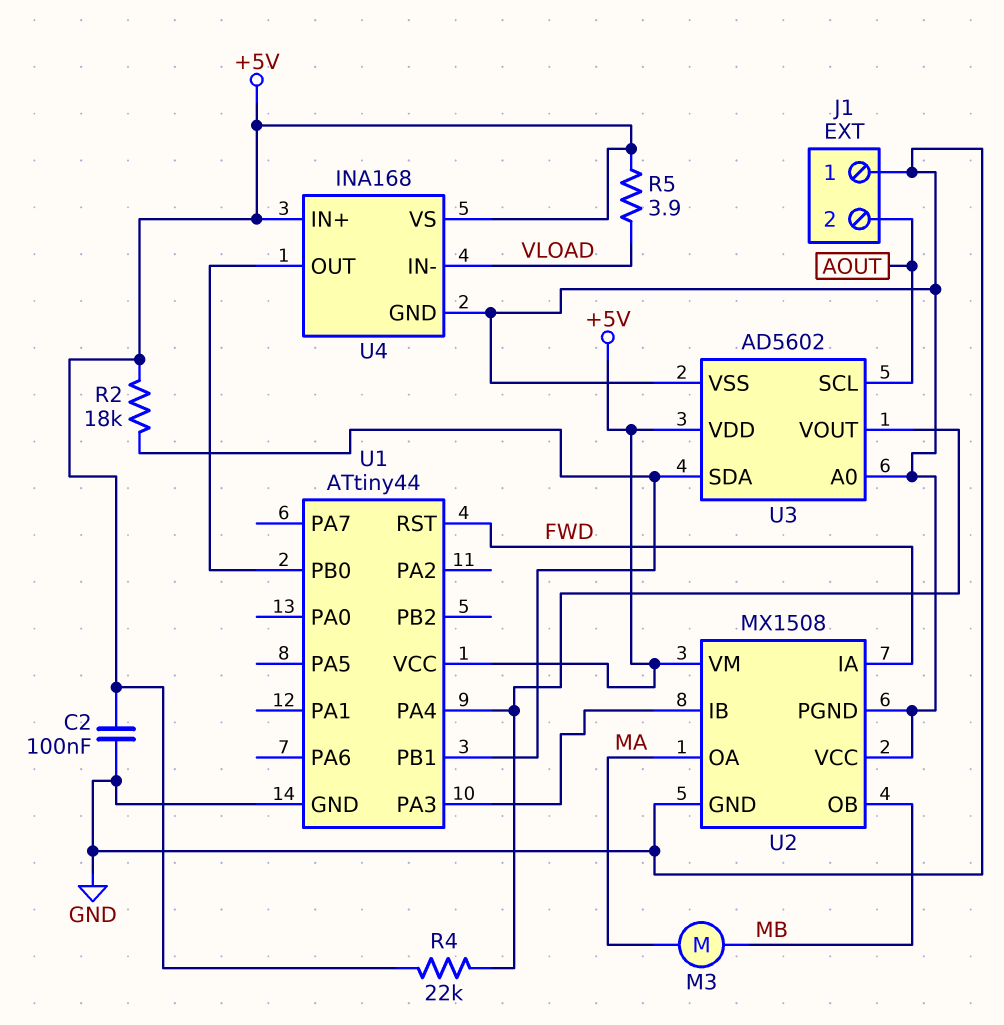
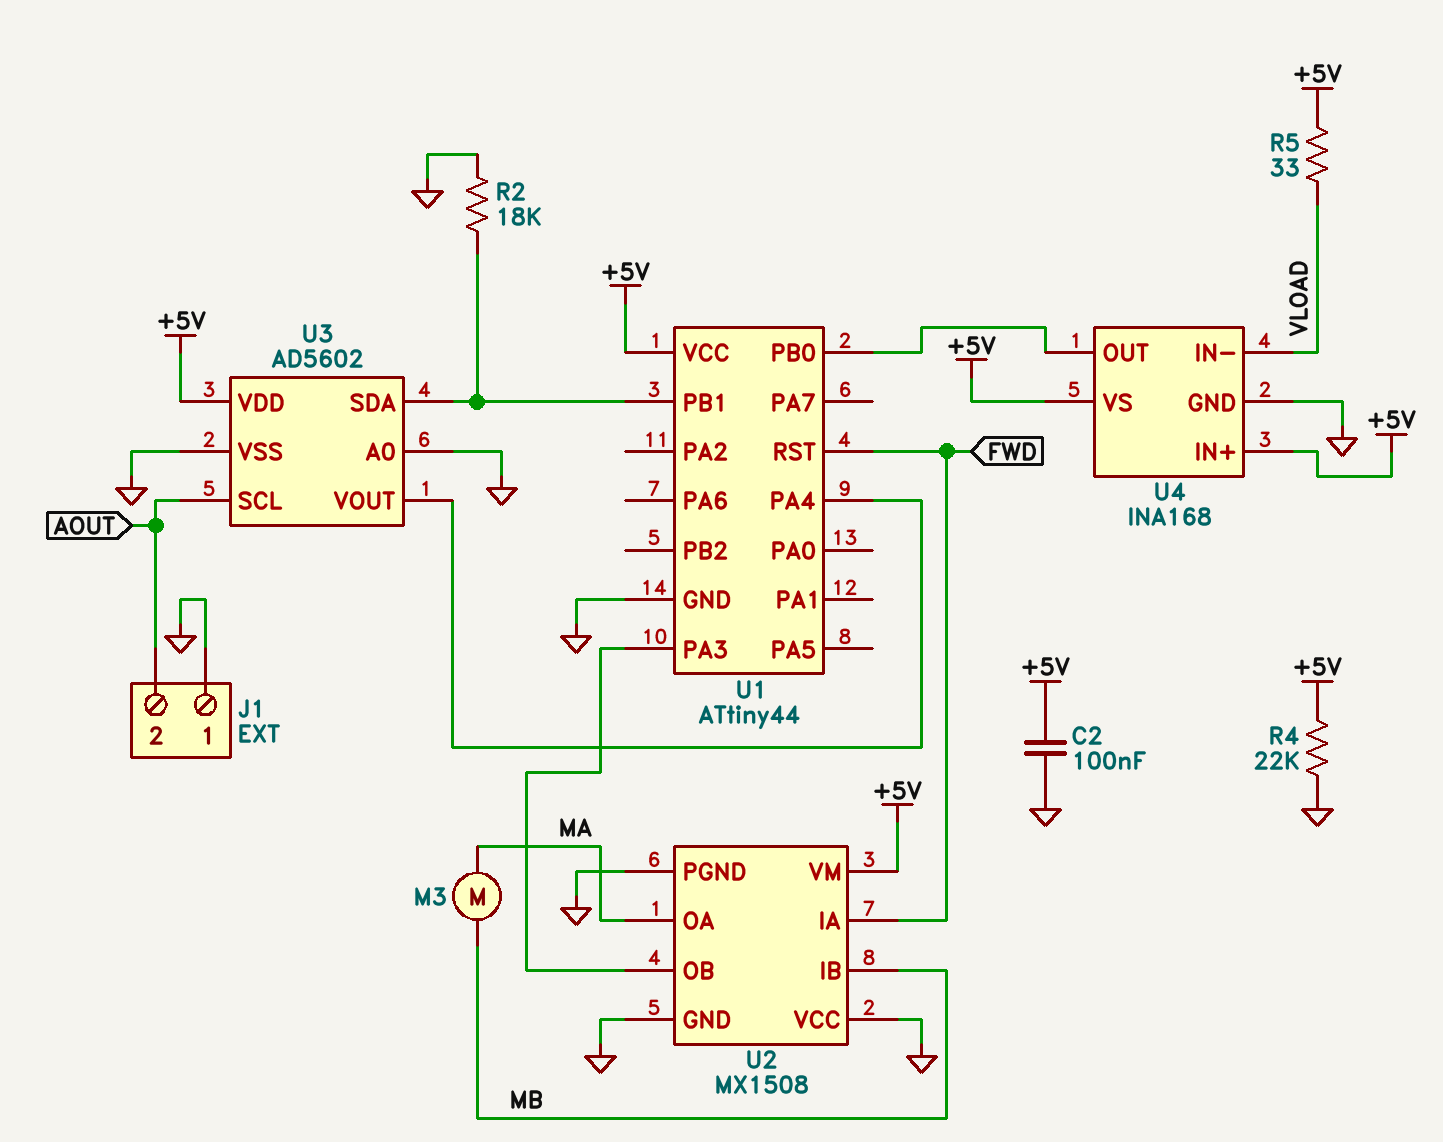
R2: 18k (+5V, U1/PB1) -> 18k (GND, U1/PB1)
R4: 22k (+5V, U1/PA4) -> 22k (+5V, GND)
R5: 3.9 (+5V, VLOAD) -> 33 (+5V, VLOAD)
U2 pin IB: U1/PA3 -> MB
U2 pin OB: MB -> U1/PA3

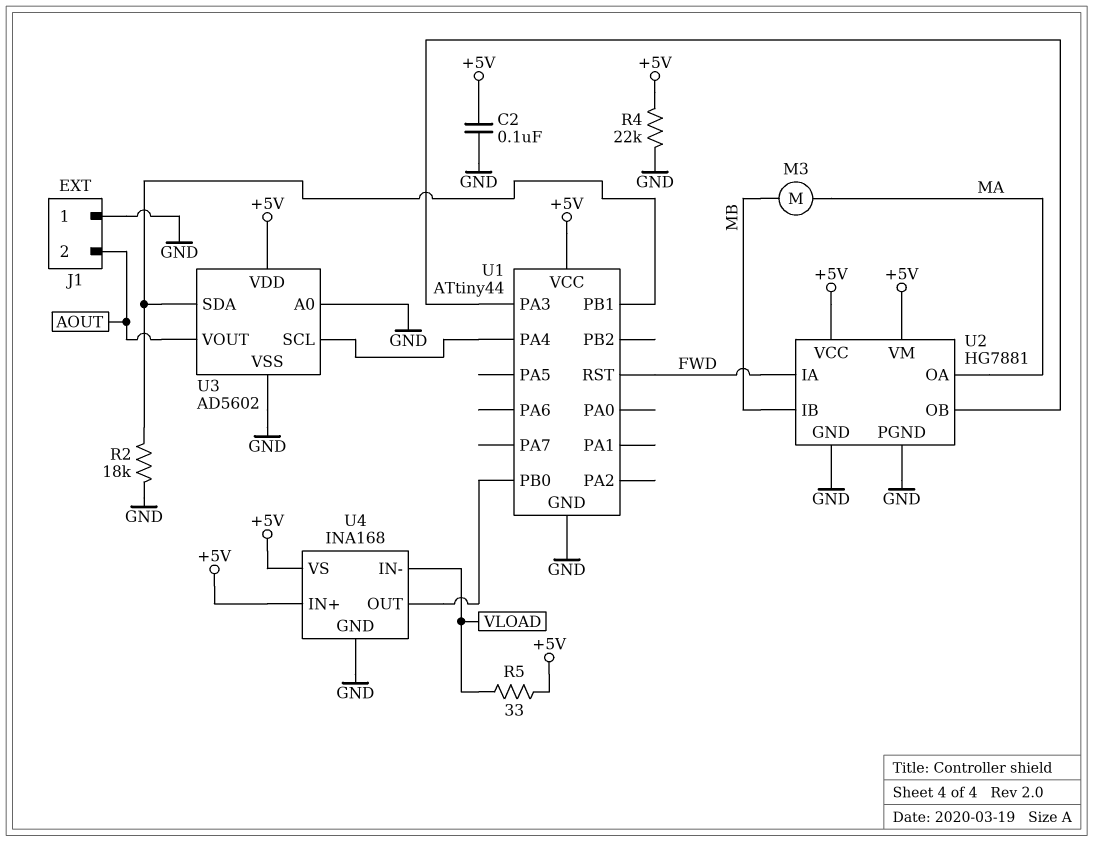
U2: MX1508 -> HG7881
U2 pin VCC: GND -> +5V
U3 pin SCL: AOUT -> U1/PA4
U3 pin VOUT: U1/PA4 -> AOUT

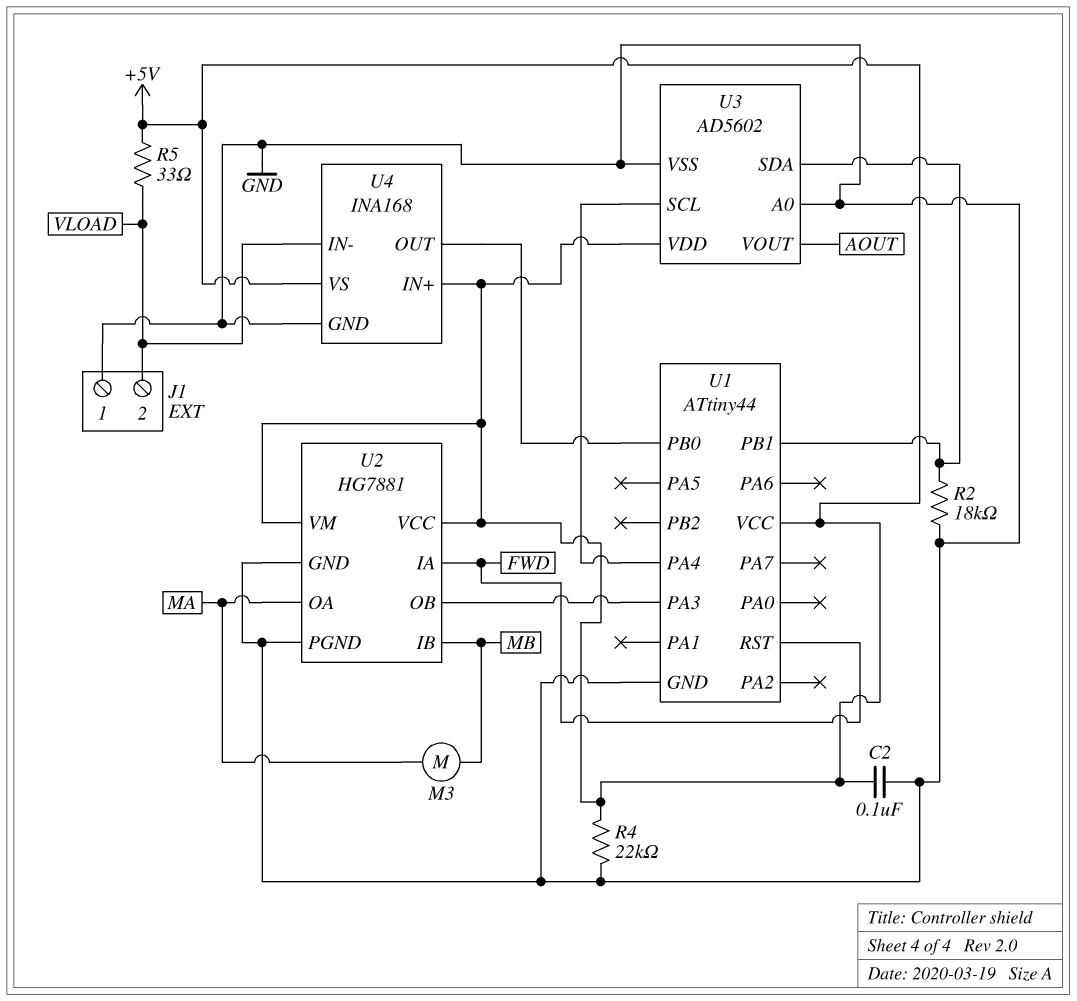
J1 pin 2: AOUT -> VLOAD

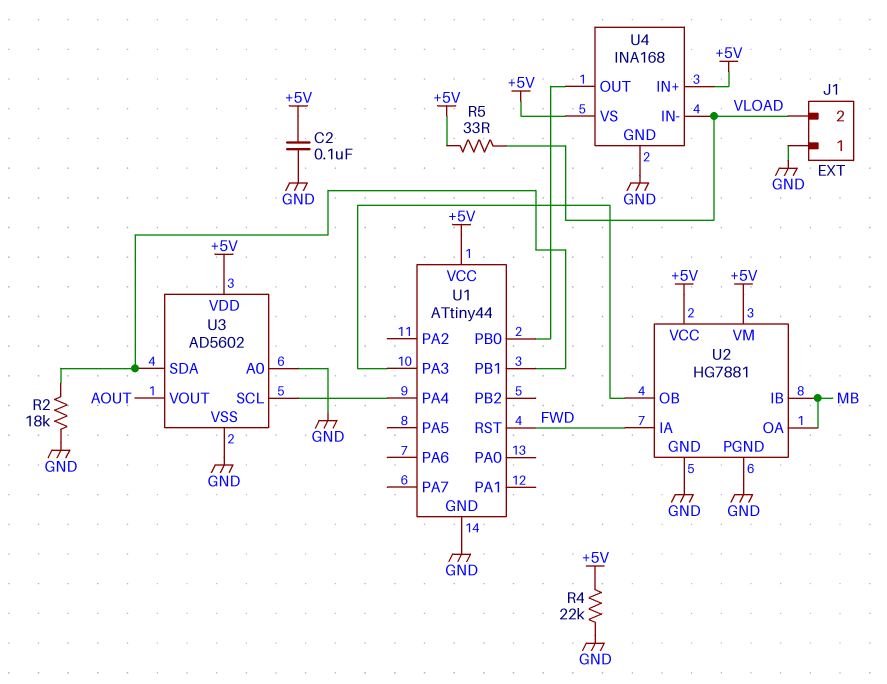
M3: motor (MA, MB) -> none
U2 pin OA: MA -> MB

